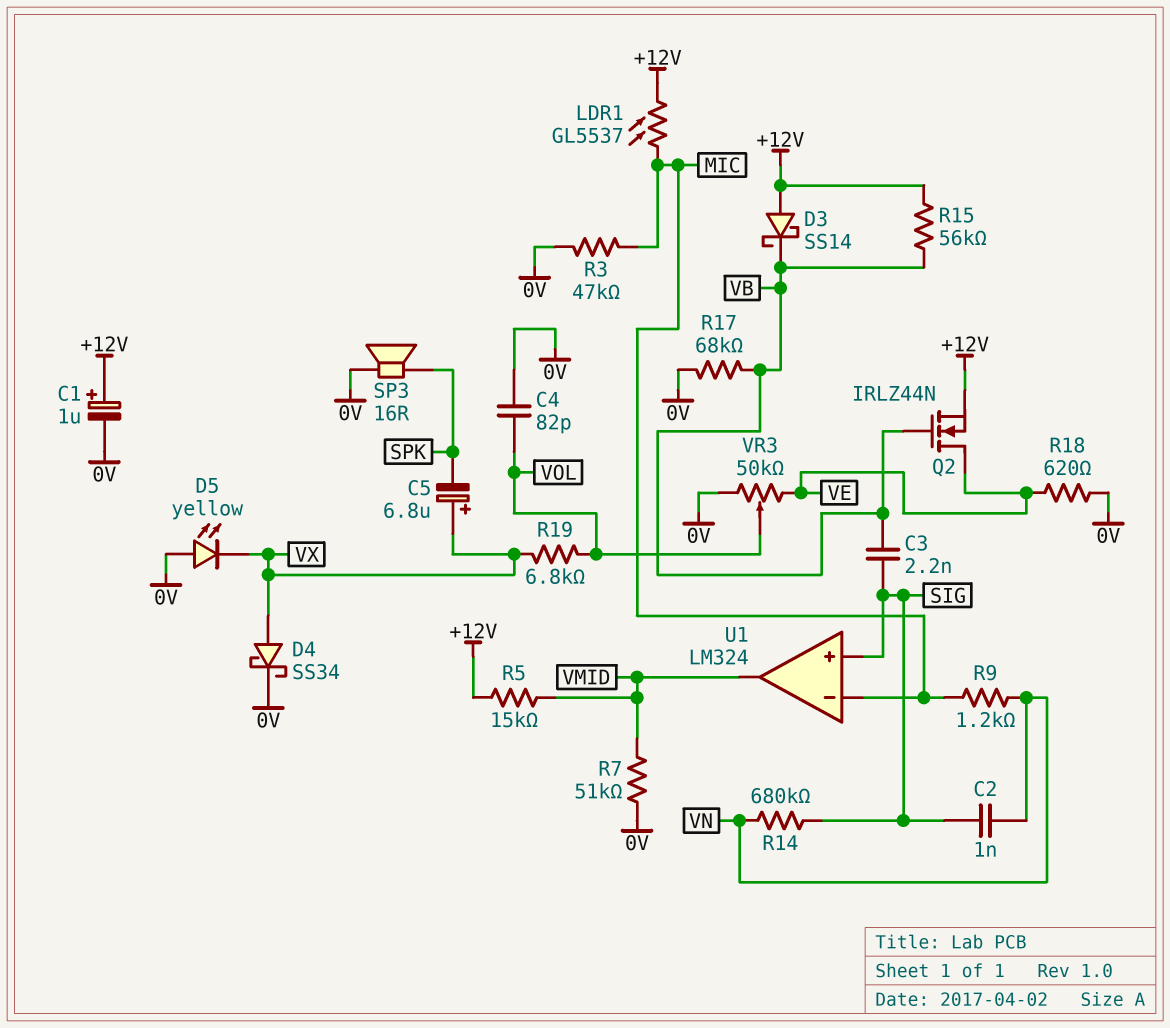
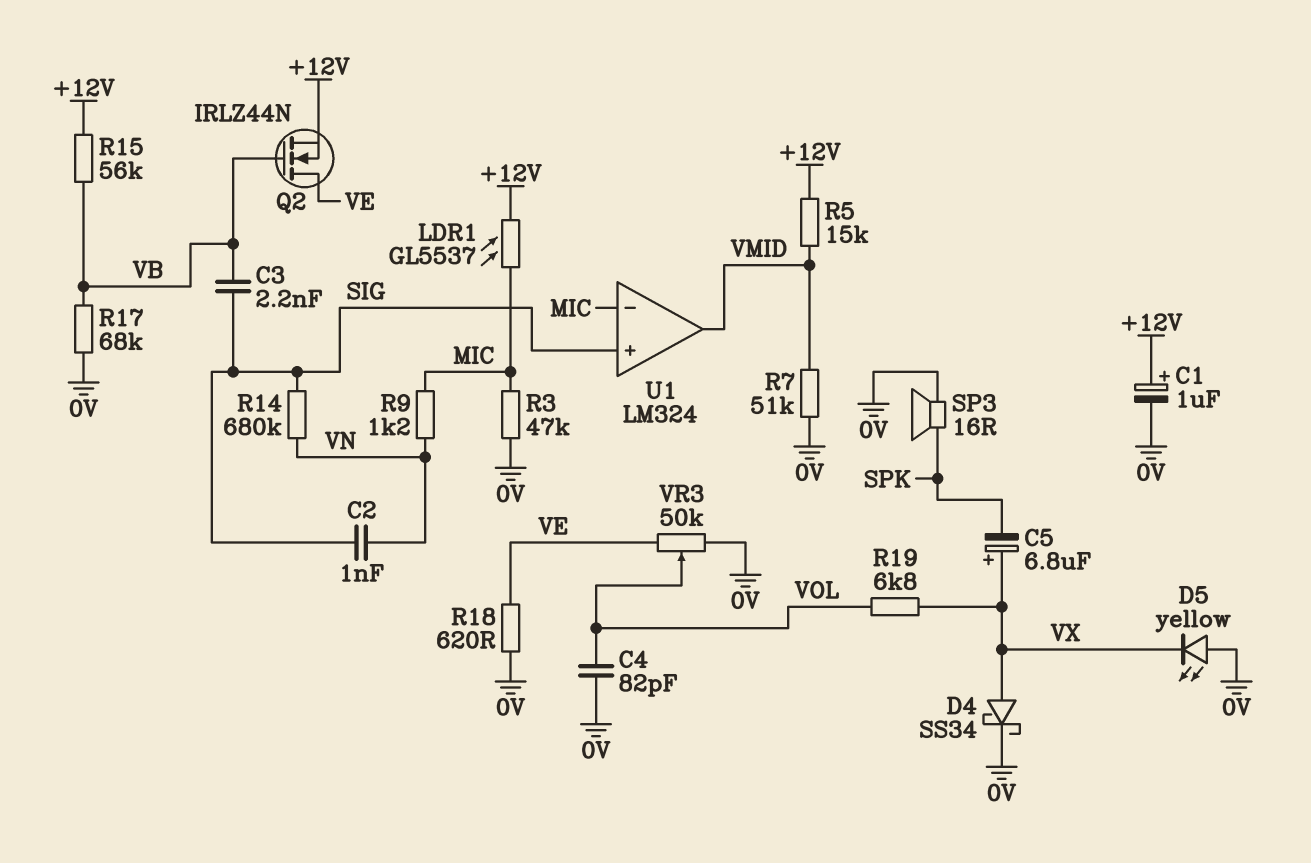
D3: schottky SS14 (A +12V, K VB) -> none

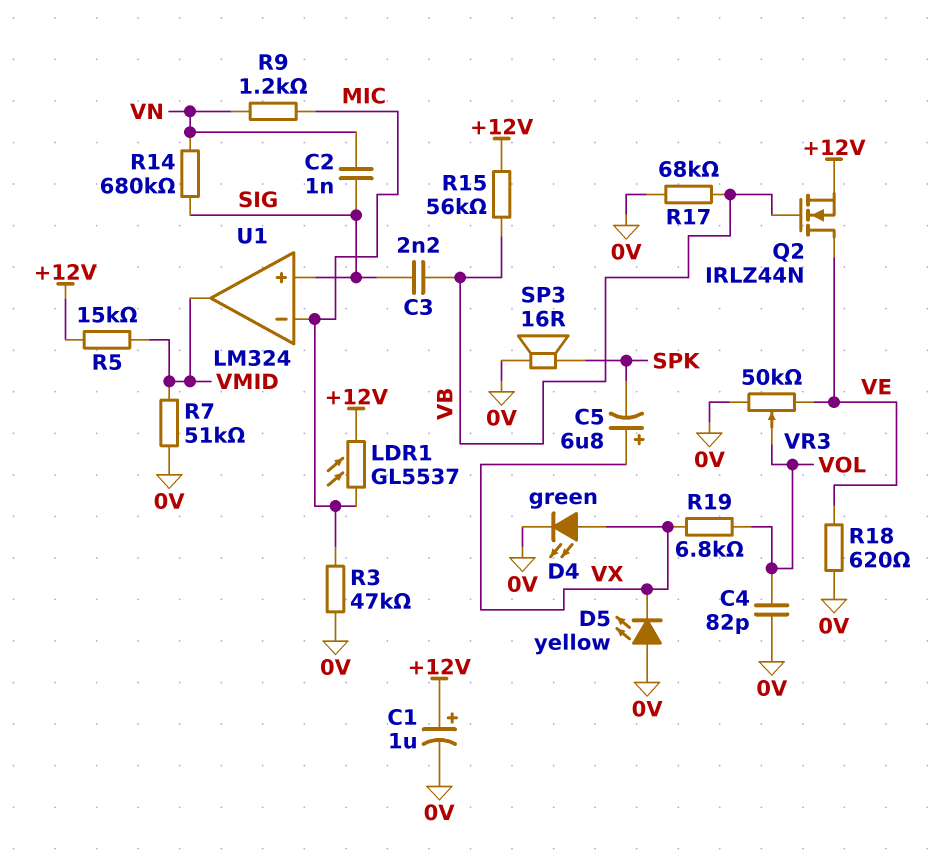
D4: schottky SS34 (A VX, K 0V) -> LED green (A VX, K 0V)

